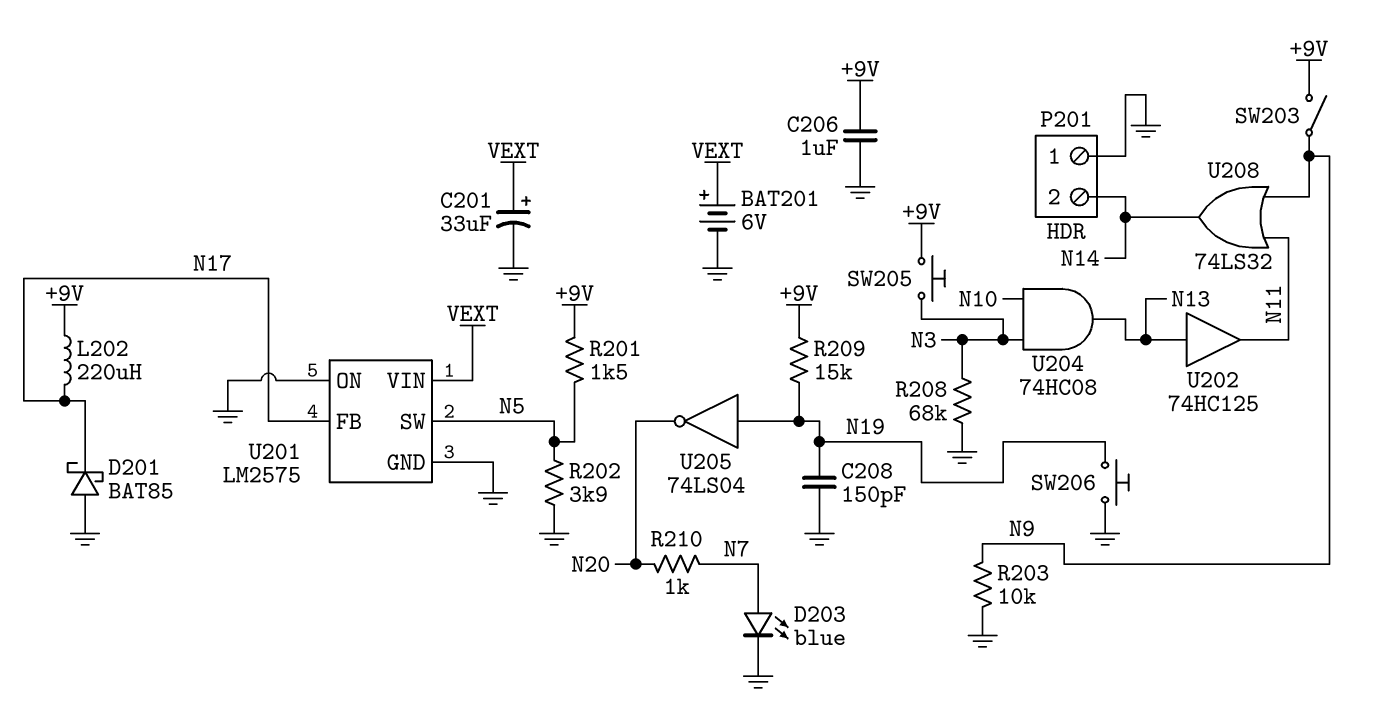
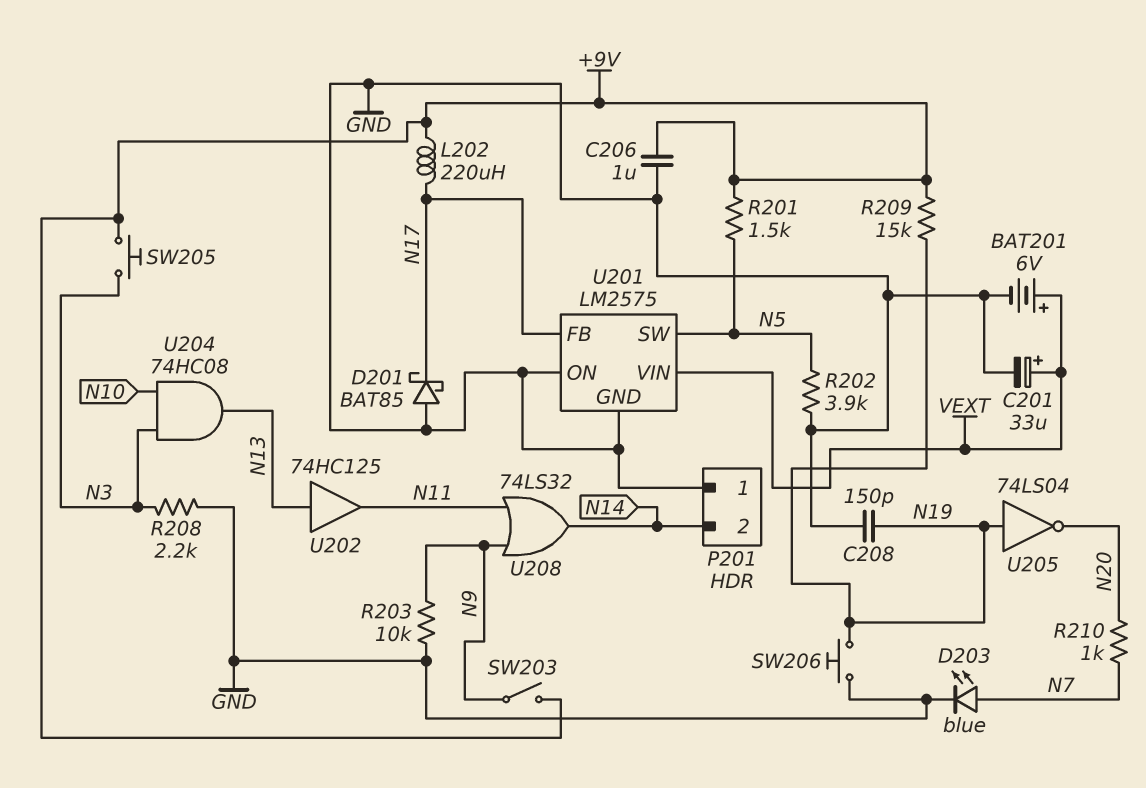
R208: 68k (GND, N3) -> 2.2k (GND, N3)

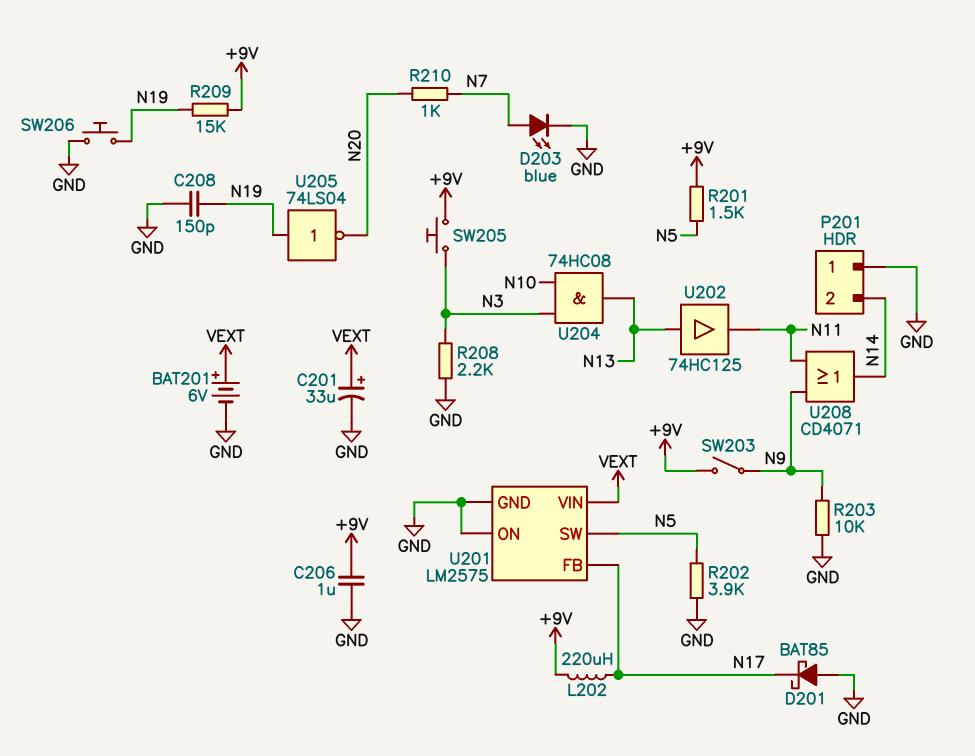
U208: OR 74LS32 (in N9, in N11, out N14) -> OR CD4071 (in N9, in N11, out N14)

